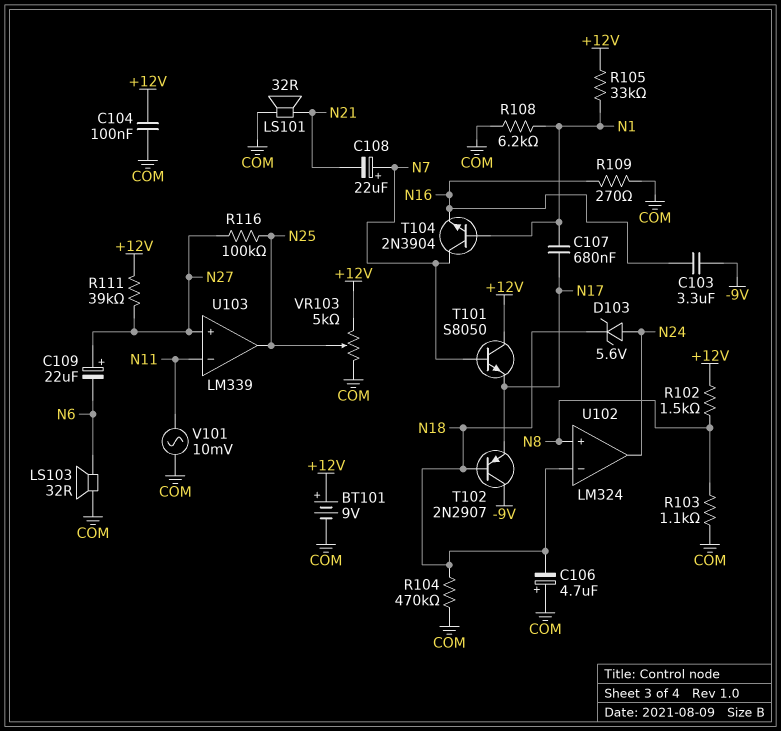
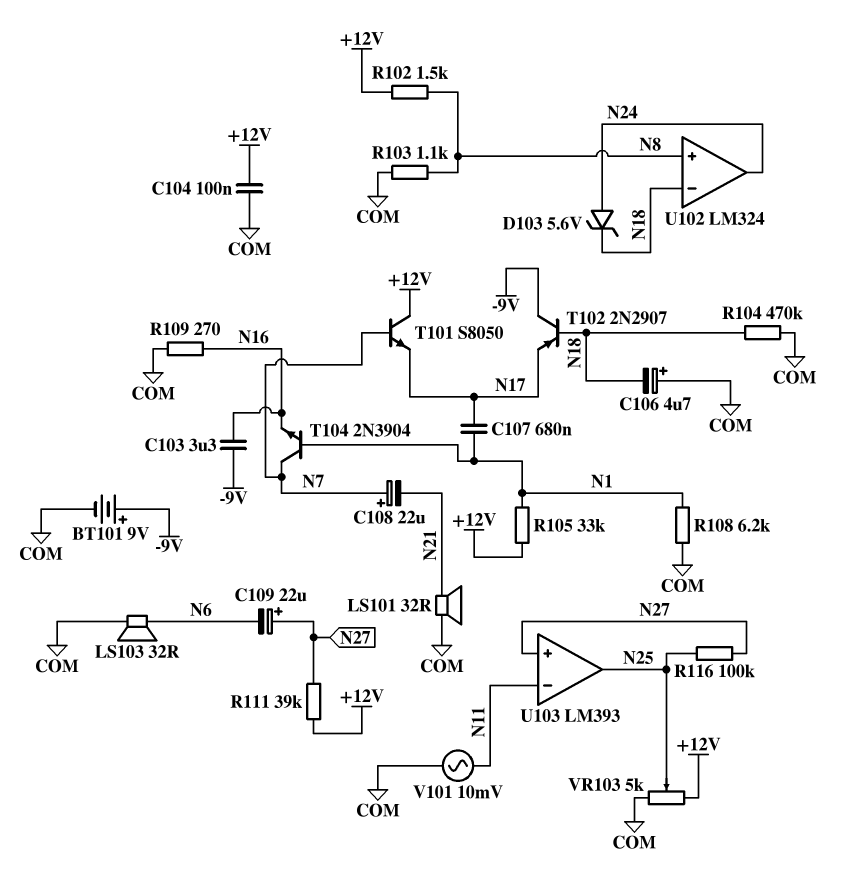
BT101: 9V (plus +12V, minus COM) -> 9V (plus -9V, minus COM)
U103: LM339 -> LM393

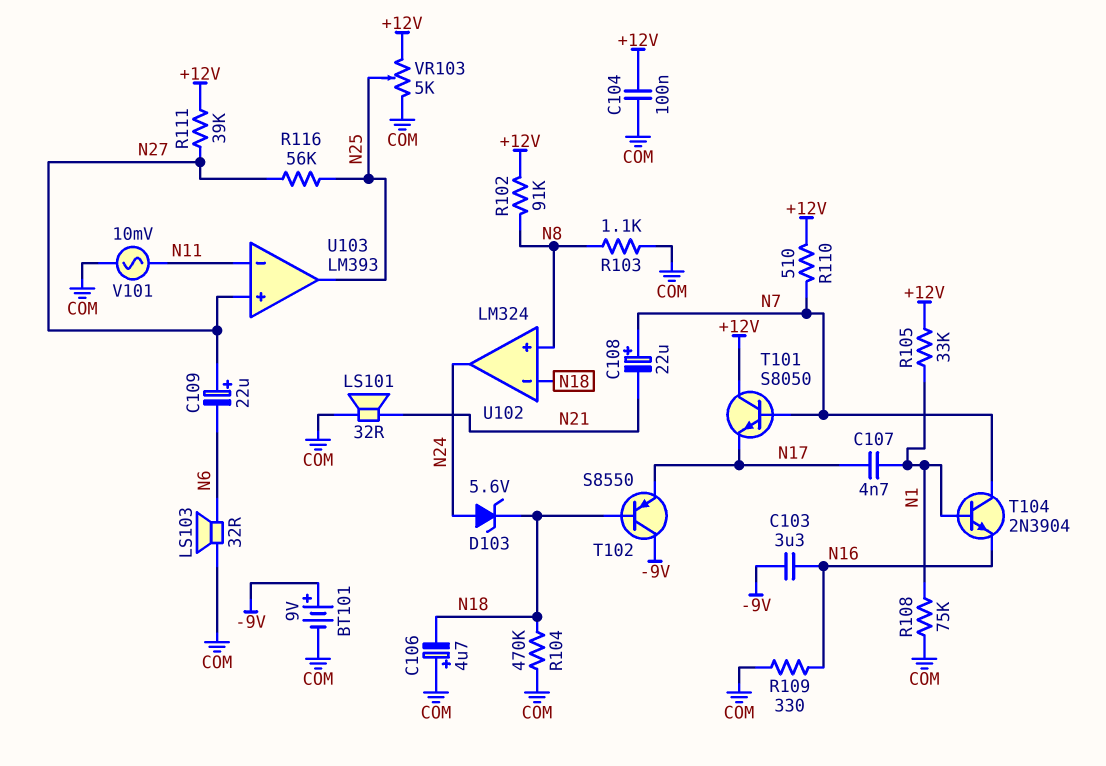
C107: 680nF (N1, N17) -> 4.7nF (N1, N17)
R102: 1.5k (+12V, N8) -> 91k (+12V, N8)
R108: 6.2k (COM, N1) -> 75k (COM, N1)
R109: 270 (COM, N16) -> 330 (COM, N16)
R110: none -> 510 (+12V, N7)
R116: 100k (N25, N27) -> 56k (N25, N27)
T102: PNP 2N2907 (B N18, C -9V, E N17) -> PNP S8550 (B N18, C -9V, E N17)

